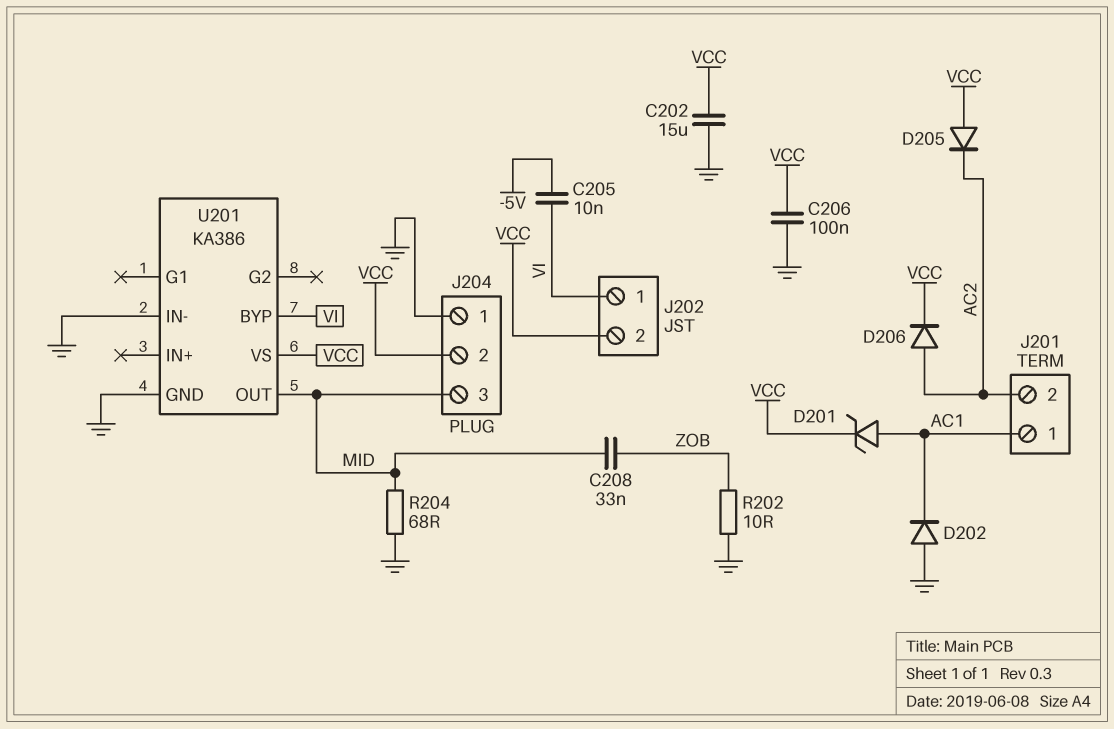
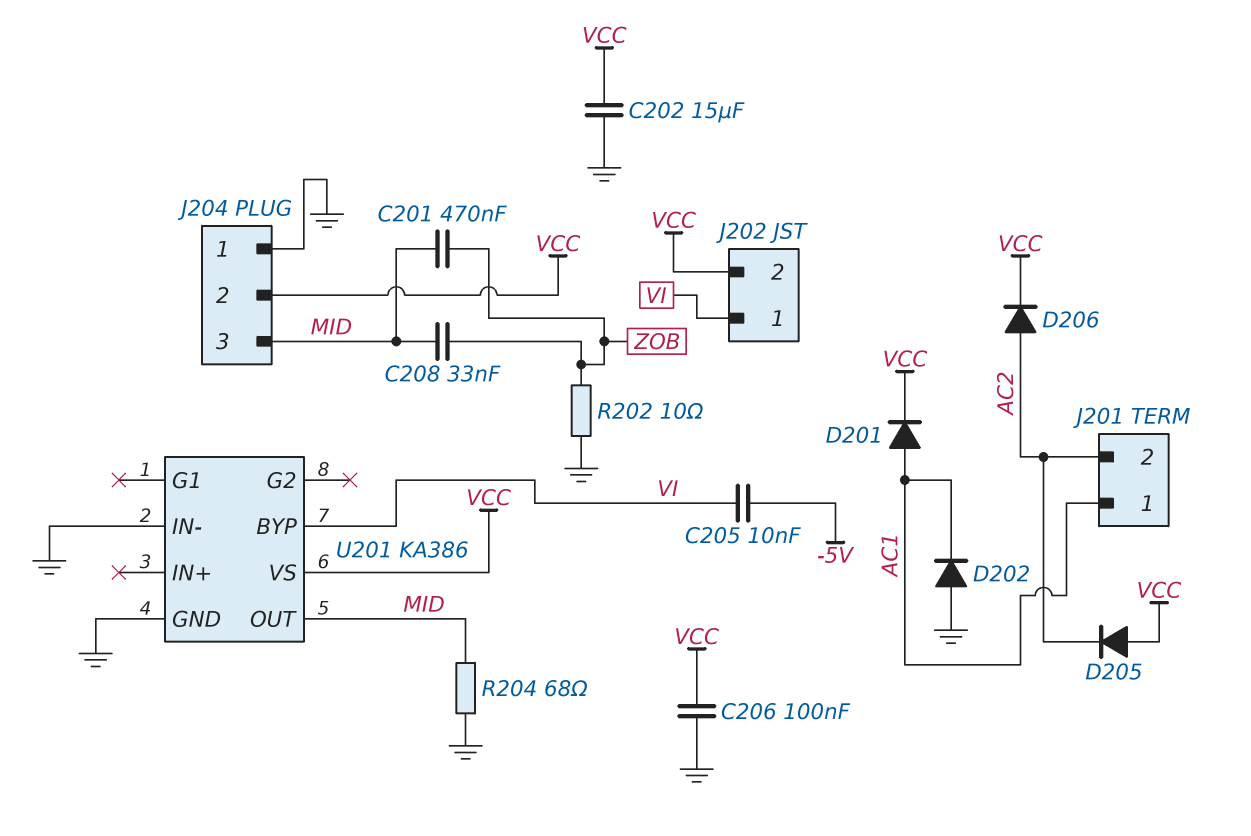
C201: none -> 470nF (MID, ZOB)
D201: zener (A AC1, K VCC) -> diode (A AC1, K VCC)

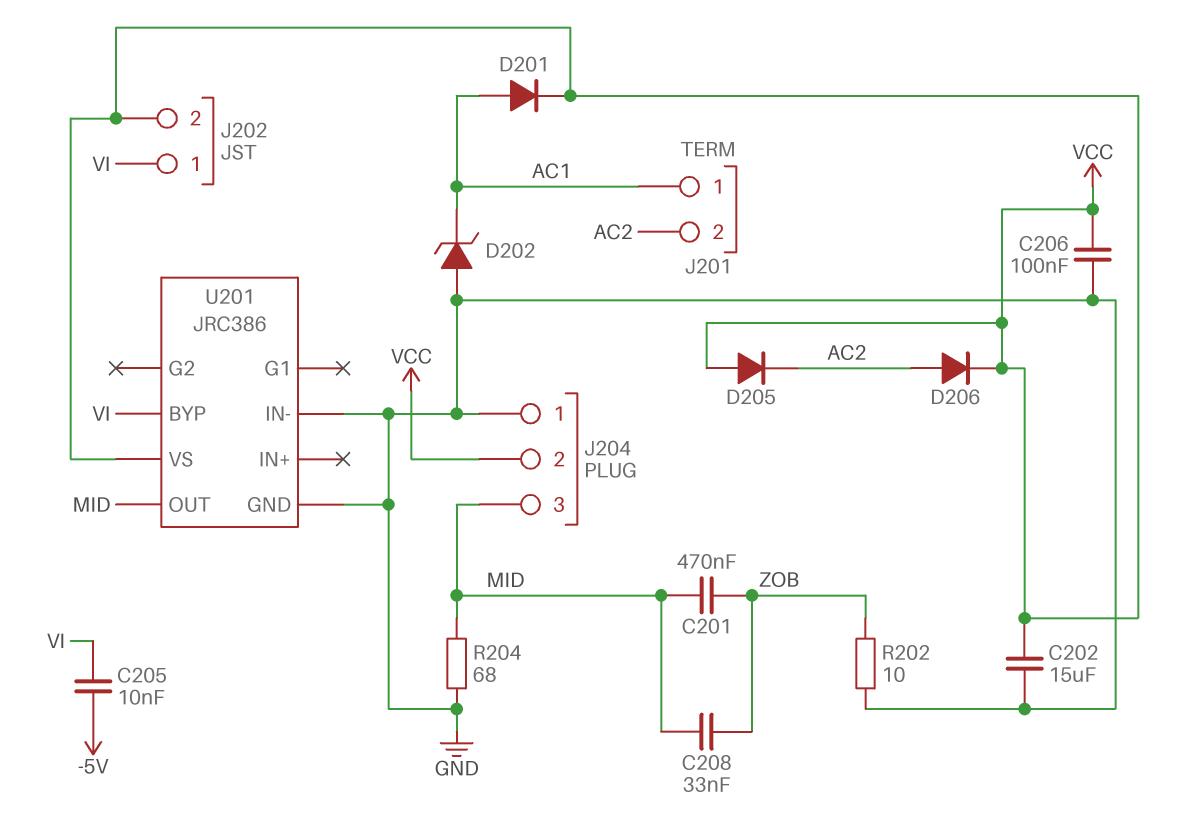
D202: diode (A GND, K AC1) -> zener (A GND, K AC1)
U201: KA386 -> JRC386

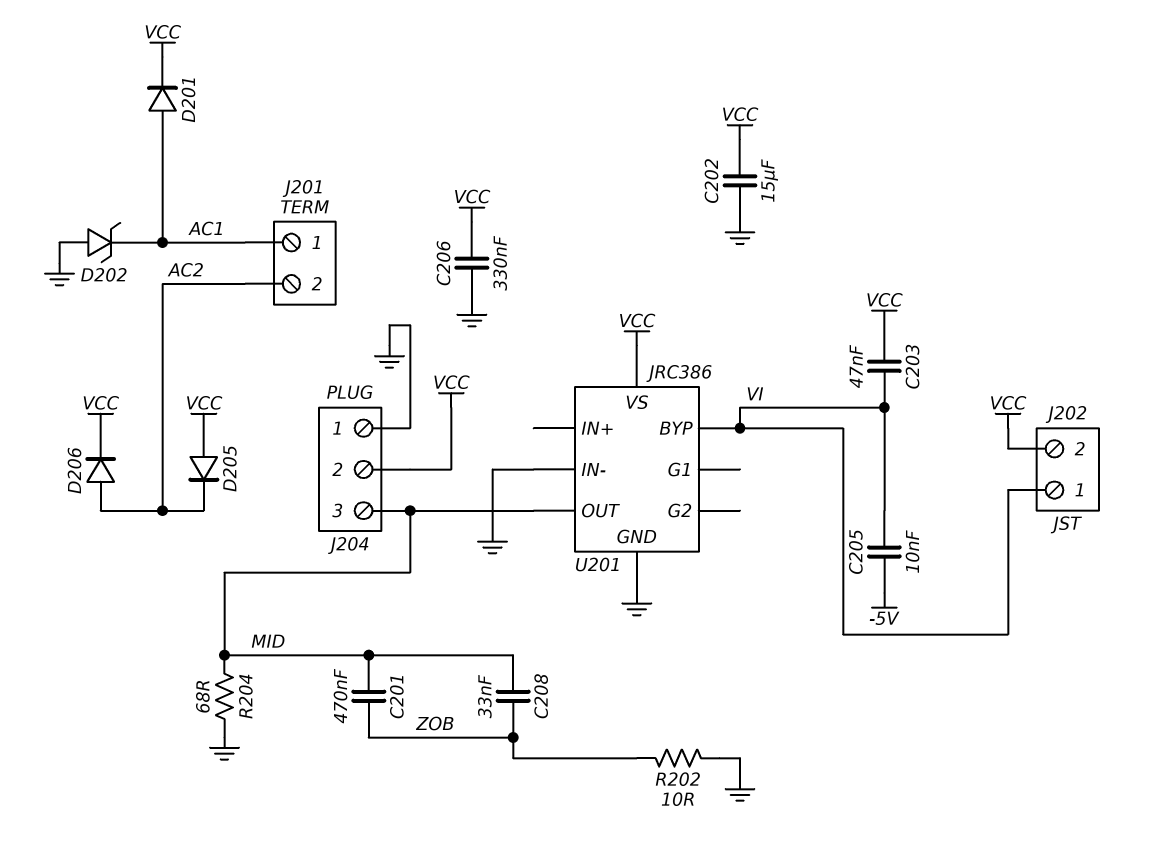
C203: none -> 47nF (VCC, VI)
C206: 100nF (GND, VCC) -> 330nF (GND, VCC)

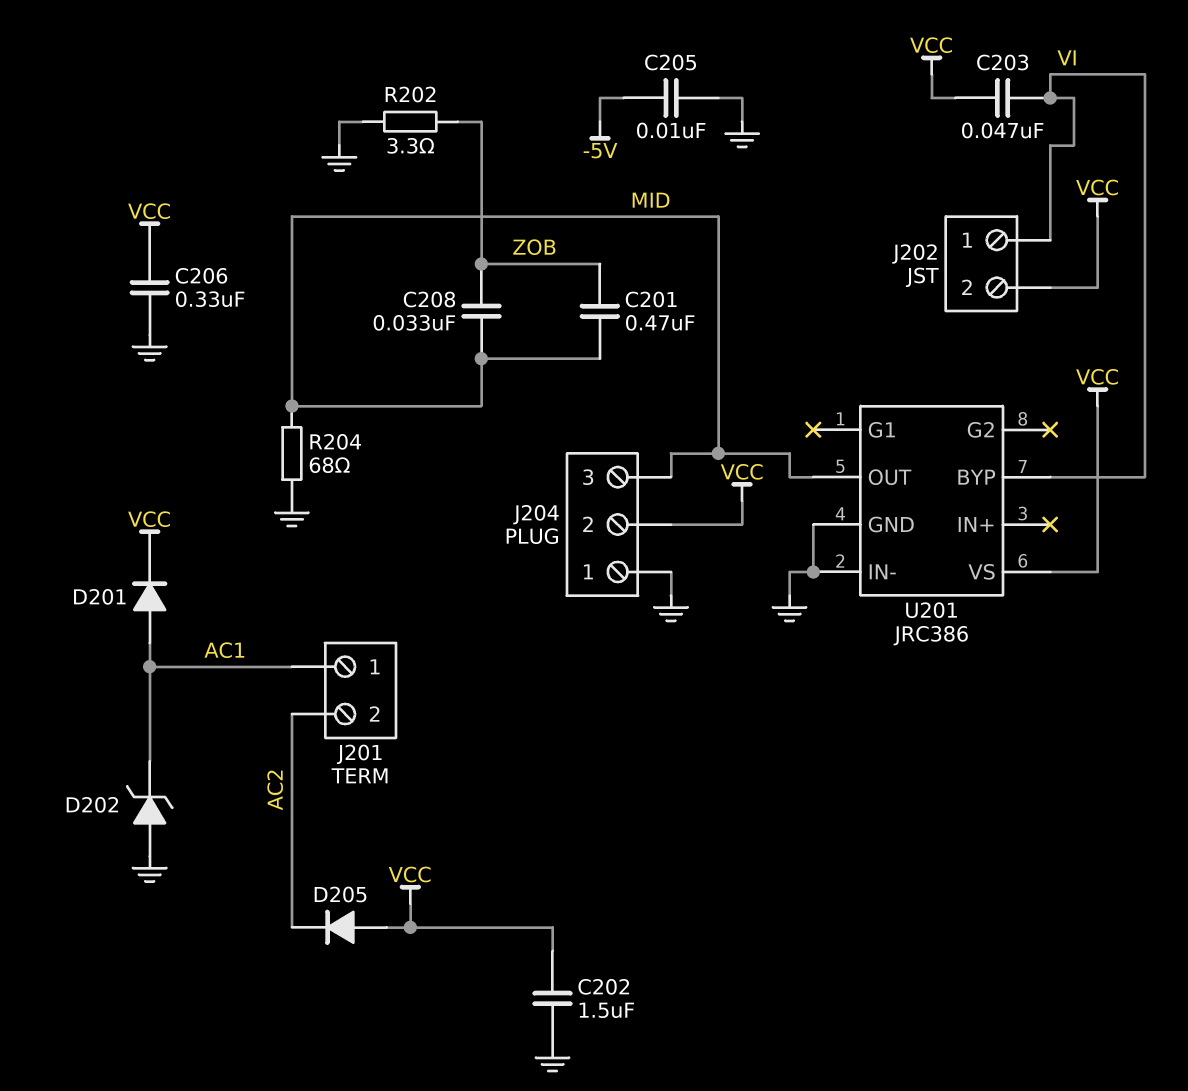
C202: 15uF (GND, VCC) -> 1.5uF (GND, VCC)
C205: 10nF (-5V, VI) -> 10nF (-5V, GND)
D206: diode (A AC2, K VCC) -> none
R202: 10 (GND, ZOB) -> 3.3 (GND, ZOB)

